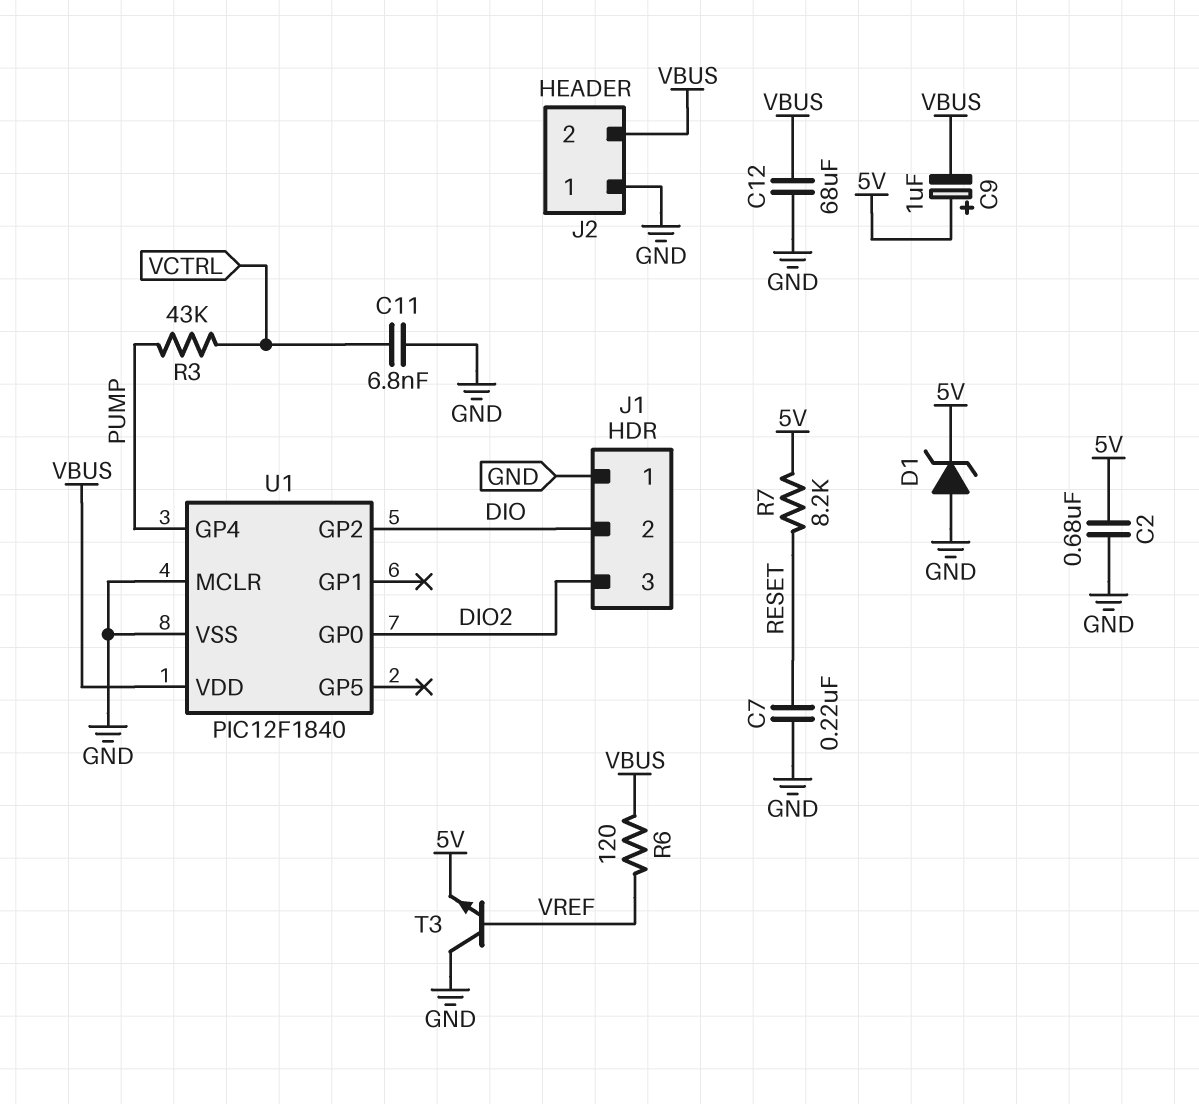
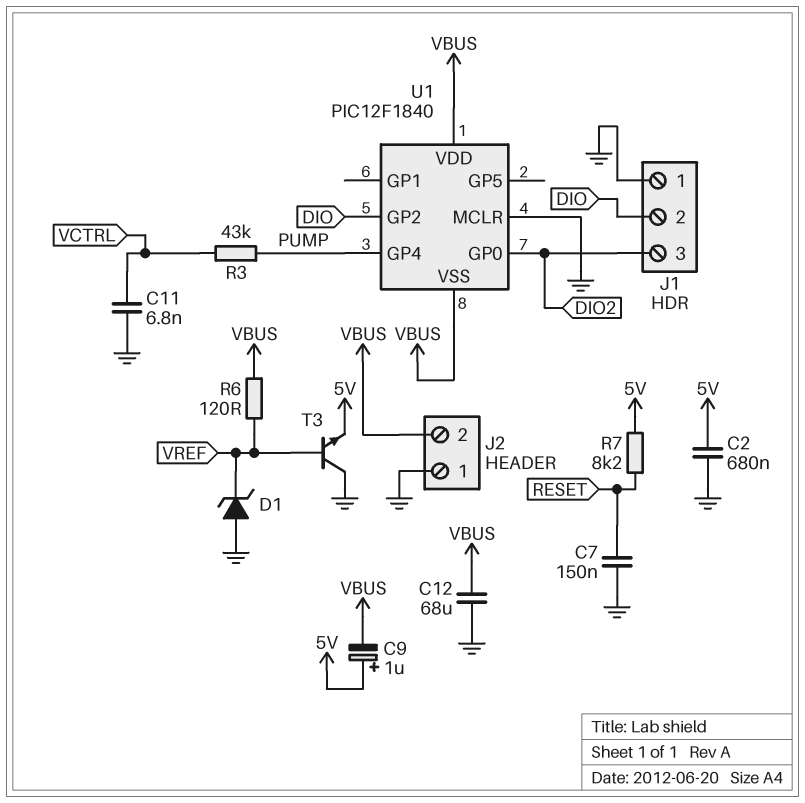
C7: 220nF (GND, RESET) -> 150nF (GND, RESET)
D1: zener (A GND, K 5V) -> zener (A GND, K VREF)
U1 pin VSS: GND -> VBUS

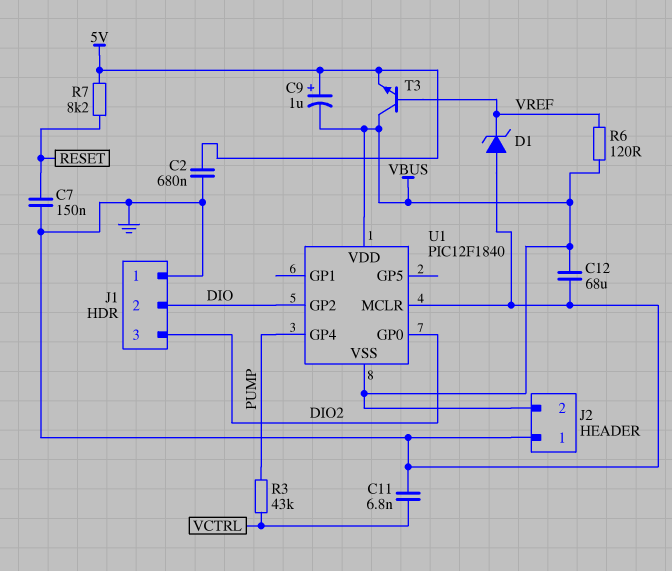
T3: NPN (B VREF, C GND, E 5V) -> NPN (B VREF, C VBUS, E 5V)

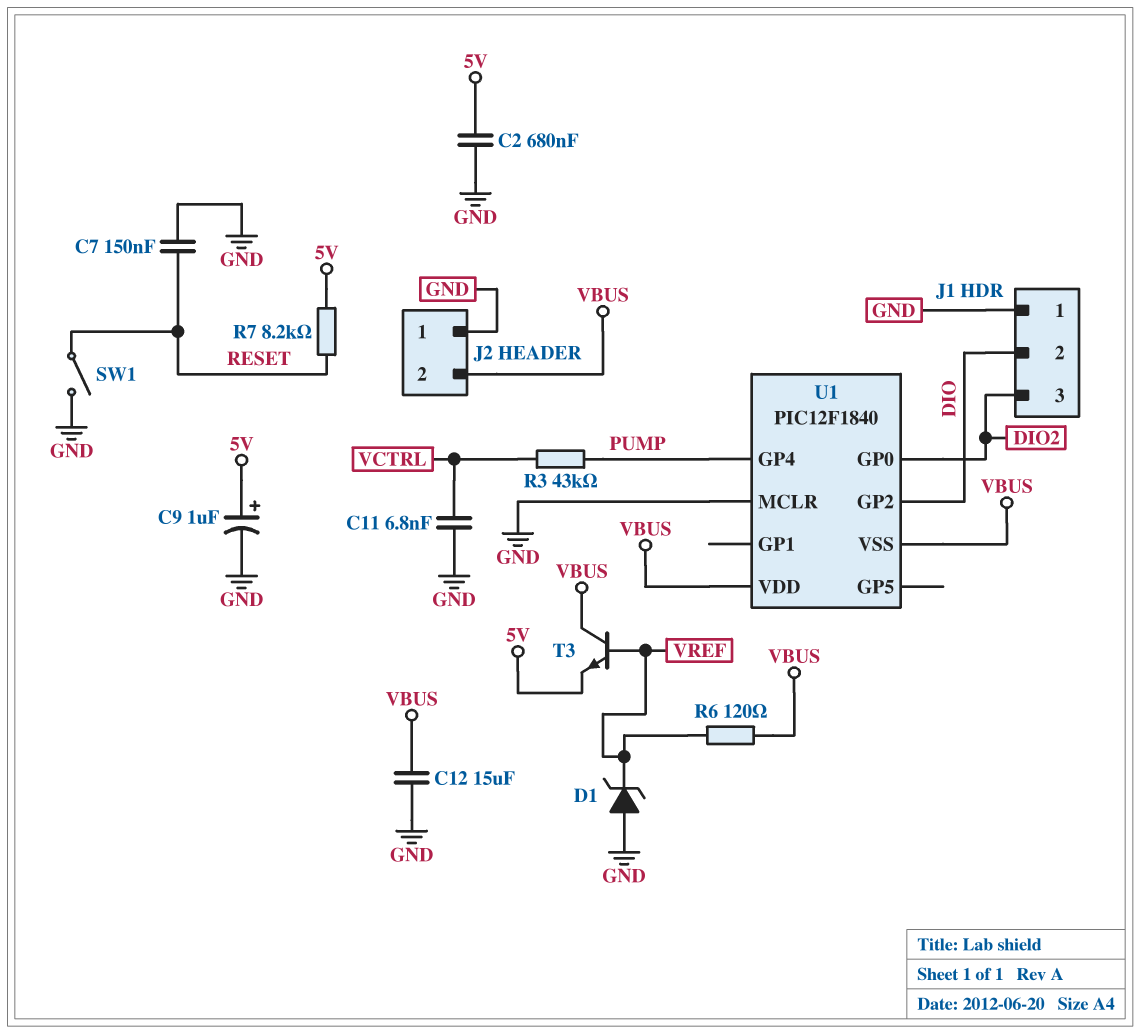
C9: 1uF (plus 5V, minus VBUS) -> 1uF (plus 5V, minus GND)
C12: 68uF (GND, VBUS) -> 15uF (GND, VBUS)
SW1: none -> switch (GND, RESET)

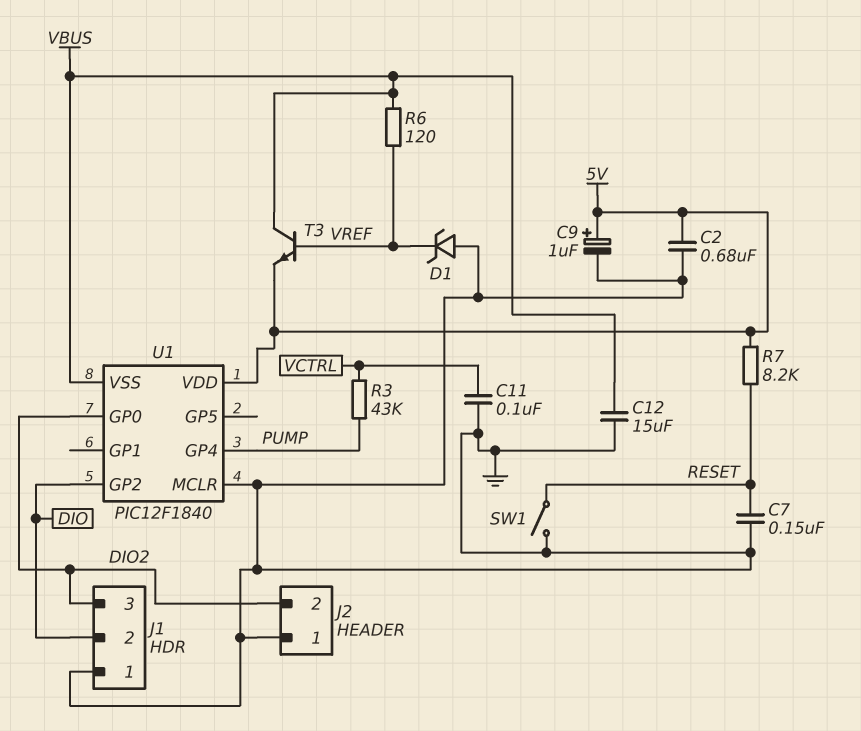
C11: 6.8nF (GND, VCTRL) -> 100nF (GND, VCTRL)
J2 pin 2: VBUS -> DIO2
U1 pin VDD: VBUS -> 5V

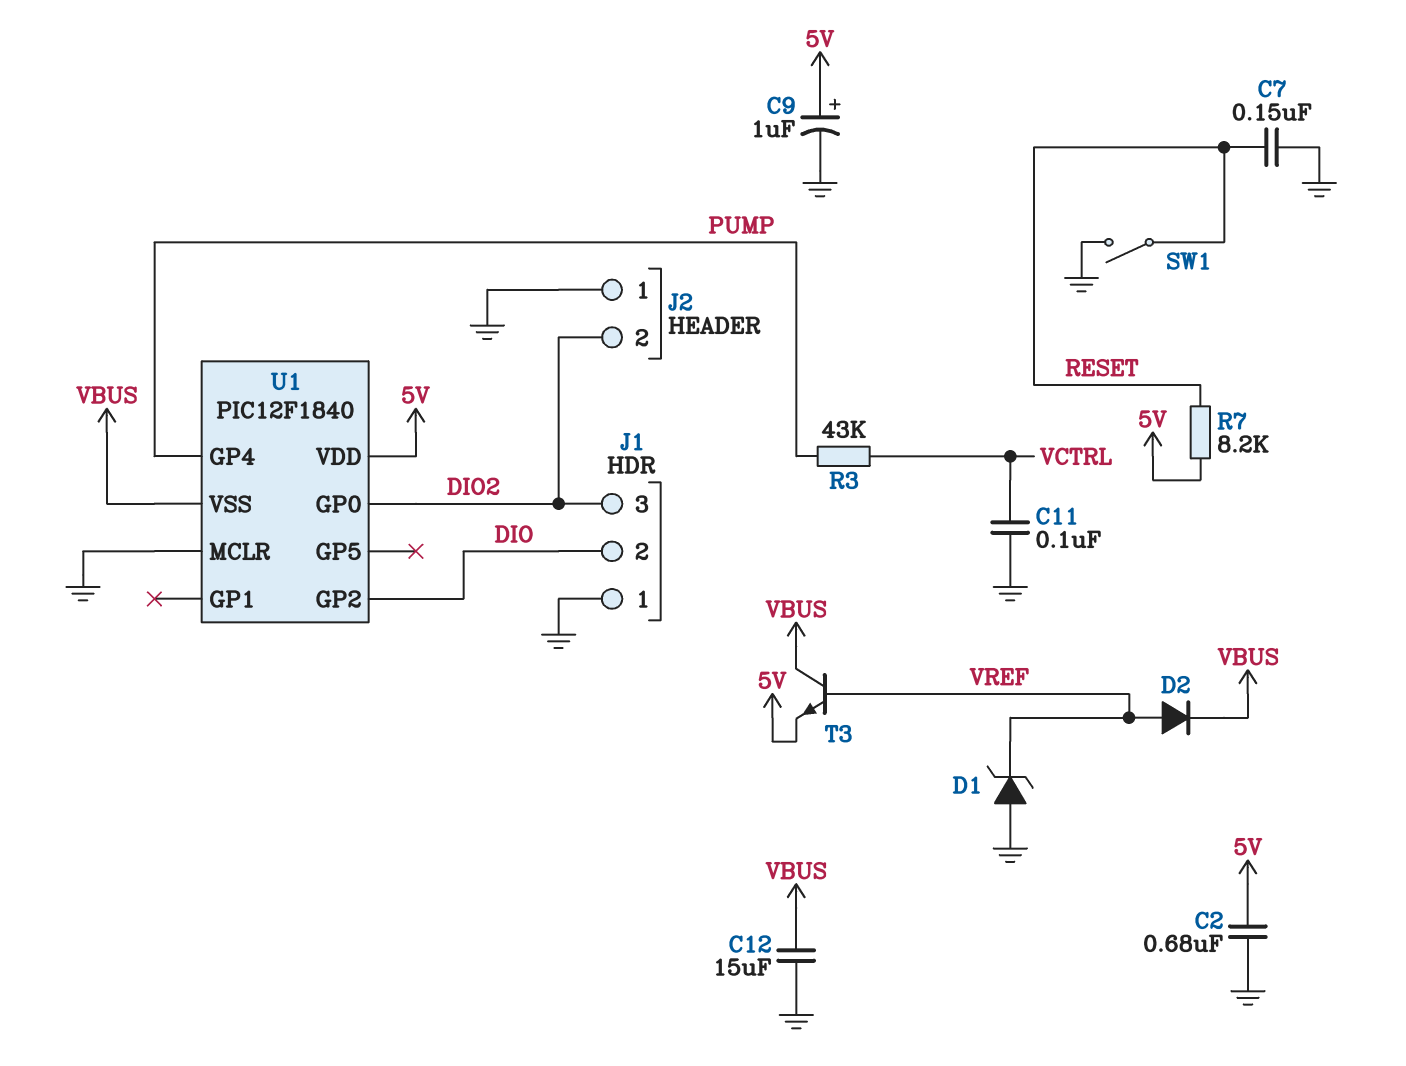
D2: none -> diode (A VREF, K VBUS)
R6: 120 (VBUS, VREF) -> none

